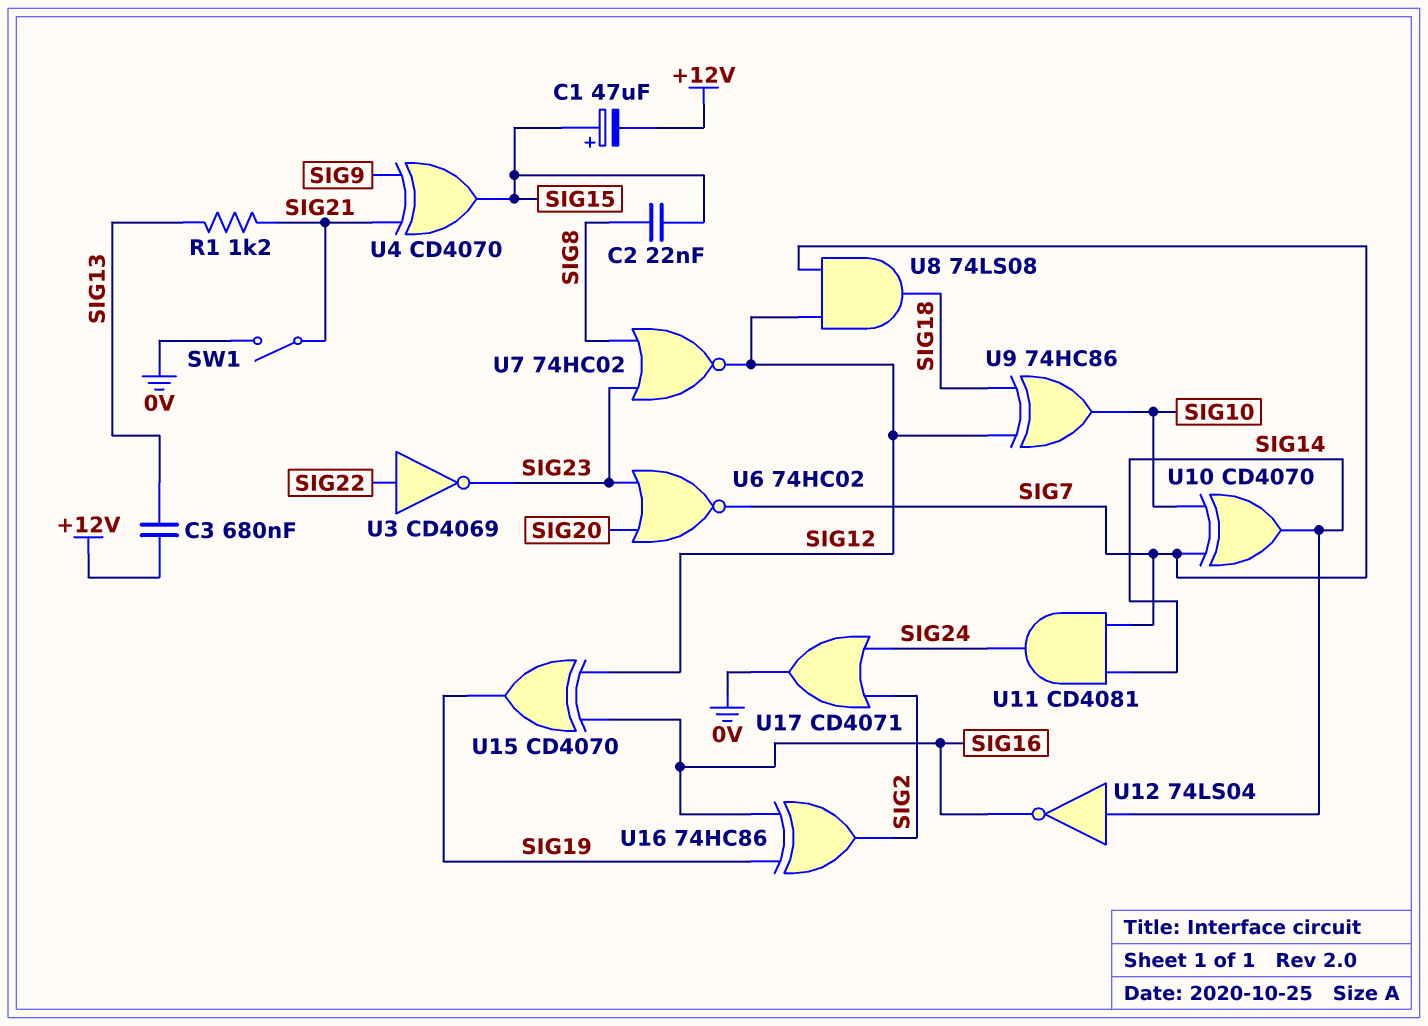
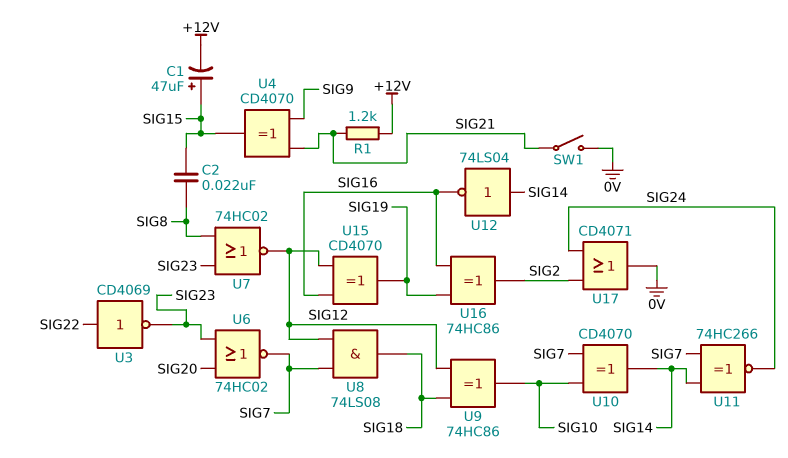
C3: 680nF (+12V, SIG13) -> none
R1: 1.2k (SIG13, SIG21) -> 1.2k (+12V, SIG21)
U11: AND CD4081 (in SIG7, in SIG14, out SIG24) -> XNOR 74HC266 (in SIG7, in SIG14, out SIG24)

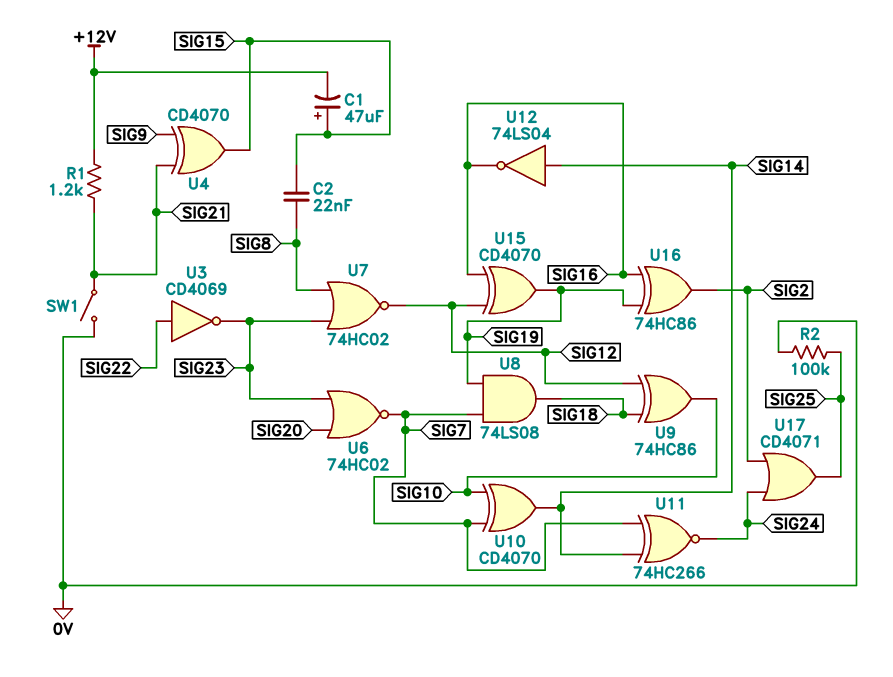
R2: none -> 100k (0V, SIG25)
U8: AND 74LS08 (in SIG7, in SIG12, out SIG18) -> AND 74LS08 (in SIG7, in SIG19, out SIG18)
U17: OR CD4071 (in SIG2, in SIG24, out 0V) -> OR CD4071 (in SIG2, in SIG24, out SIG25)

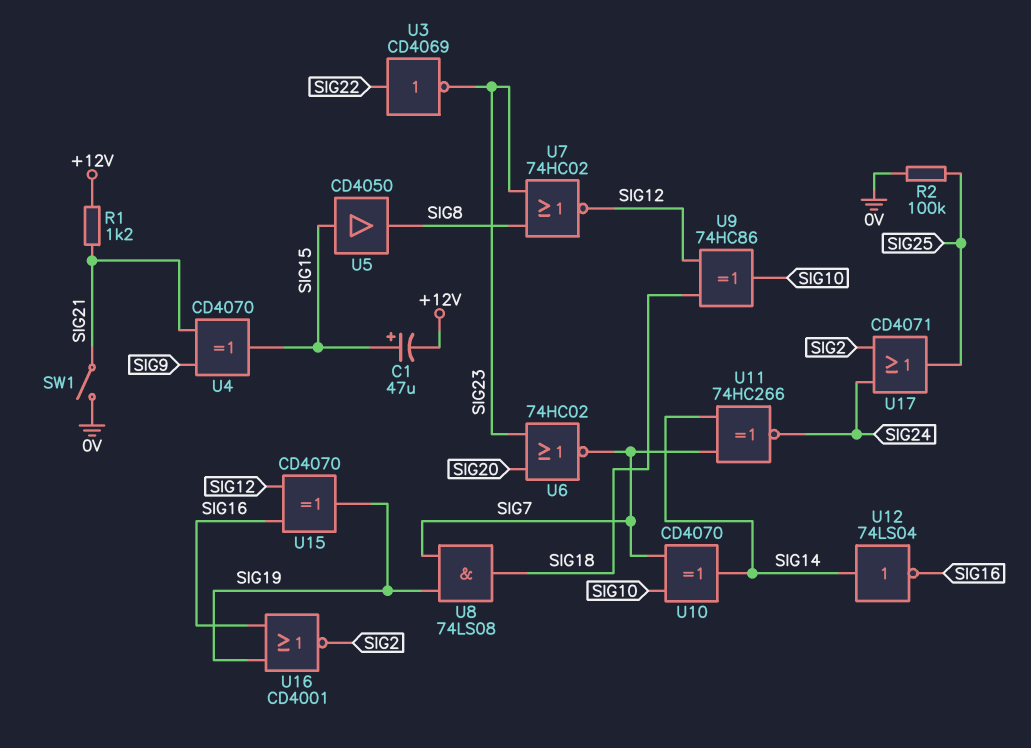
C2: 22nF (SIG8, SIG15) -> none
U5: none -> buffer CD4050 (in SIG15, out SIG8)
U16: XOR 74HC86 (in SIG16, in SIG19, out SIG2) -> NOR CD4001 (in SIG16, in SIG19, out SIG2)

